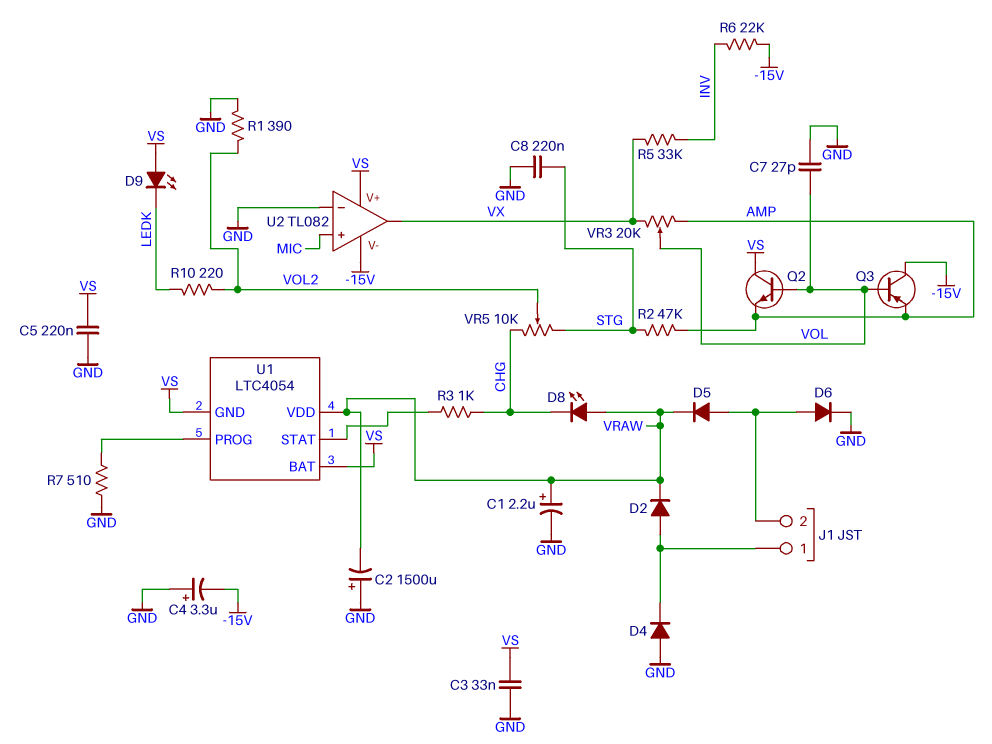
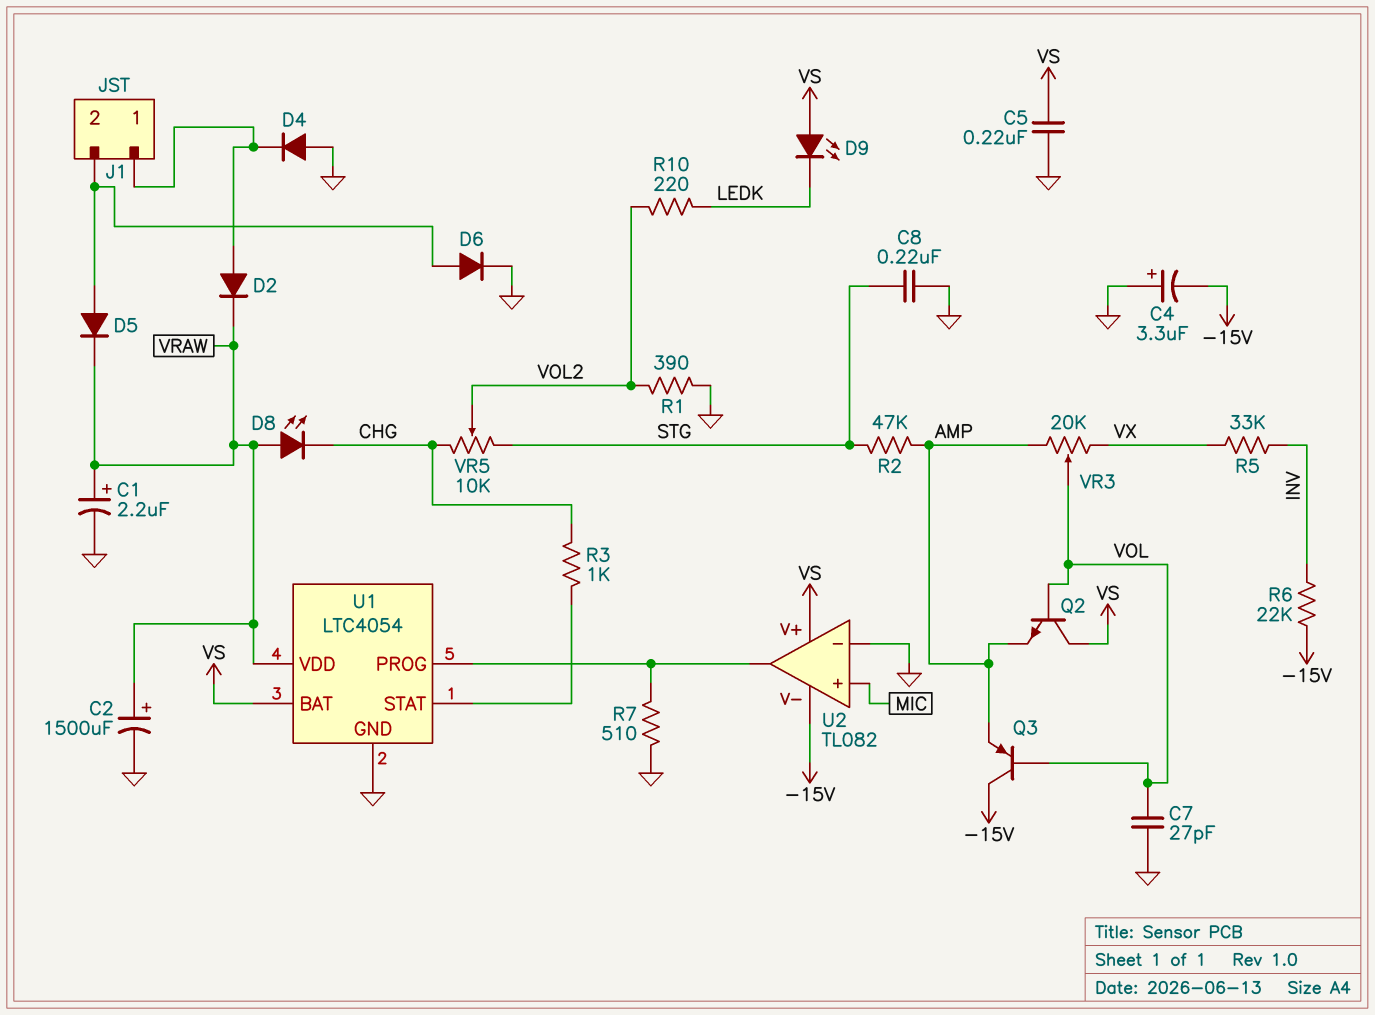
C2: 1500uF (plus GND, minus VRAW) -> 1500uF (plus VRAW, minus GND)
C3: 33nF (GND, VS) -> none
U1 pin GND: VS -> GND
U2 pin out: VX -> U1/PROG

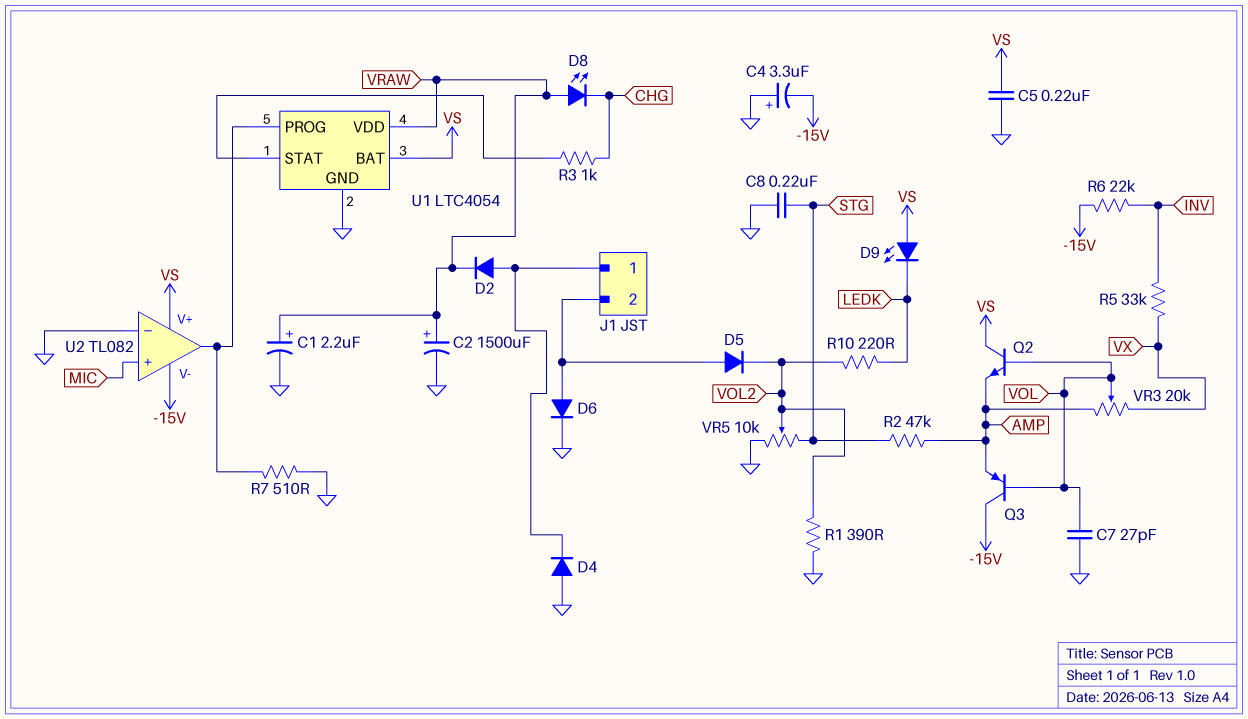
D5: diode (A J1/2, K VRAW) -> diode (A J1/2, K VOL2)
VR5: 10k (CHG, STG, wiper VOL2) -> 10k (GND, STG, wiper VOL2)

